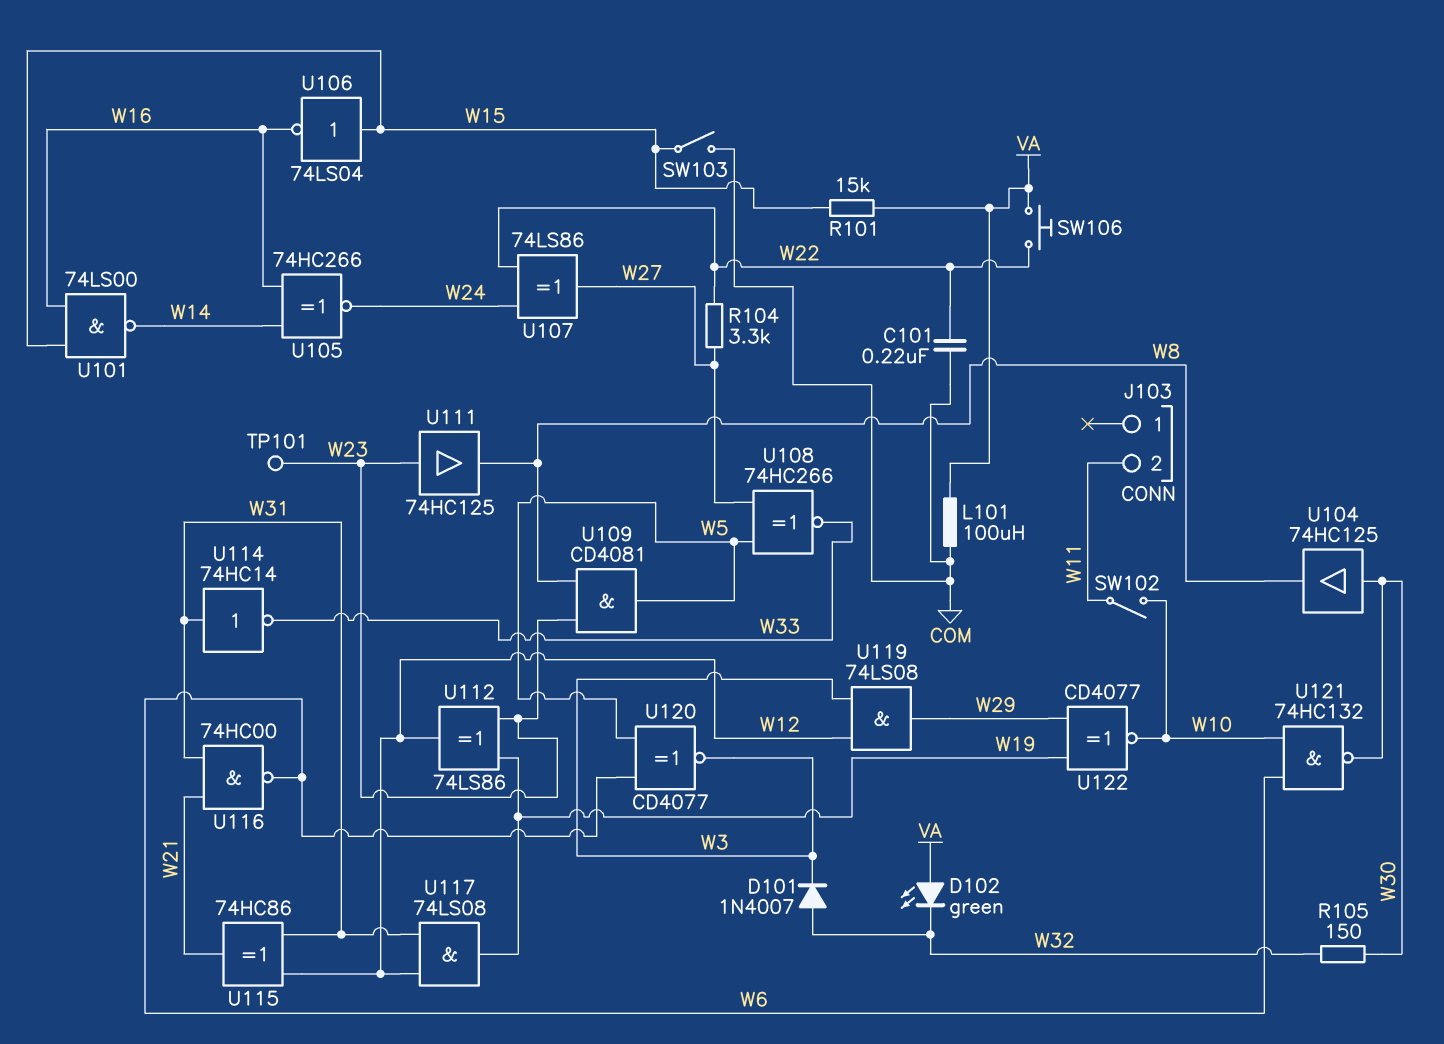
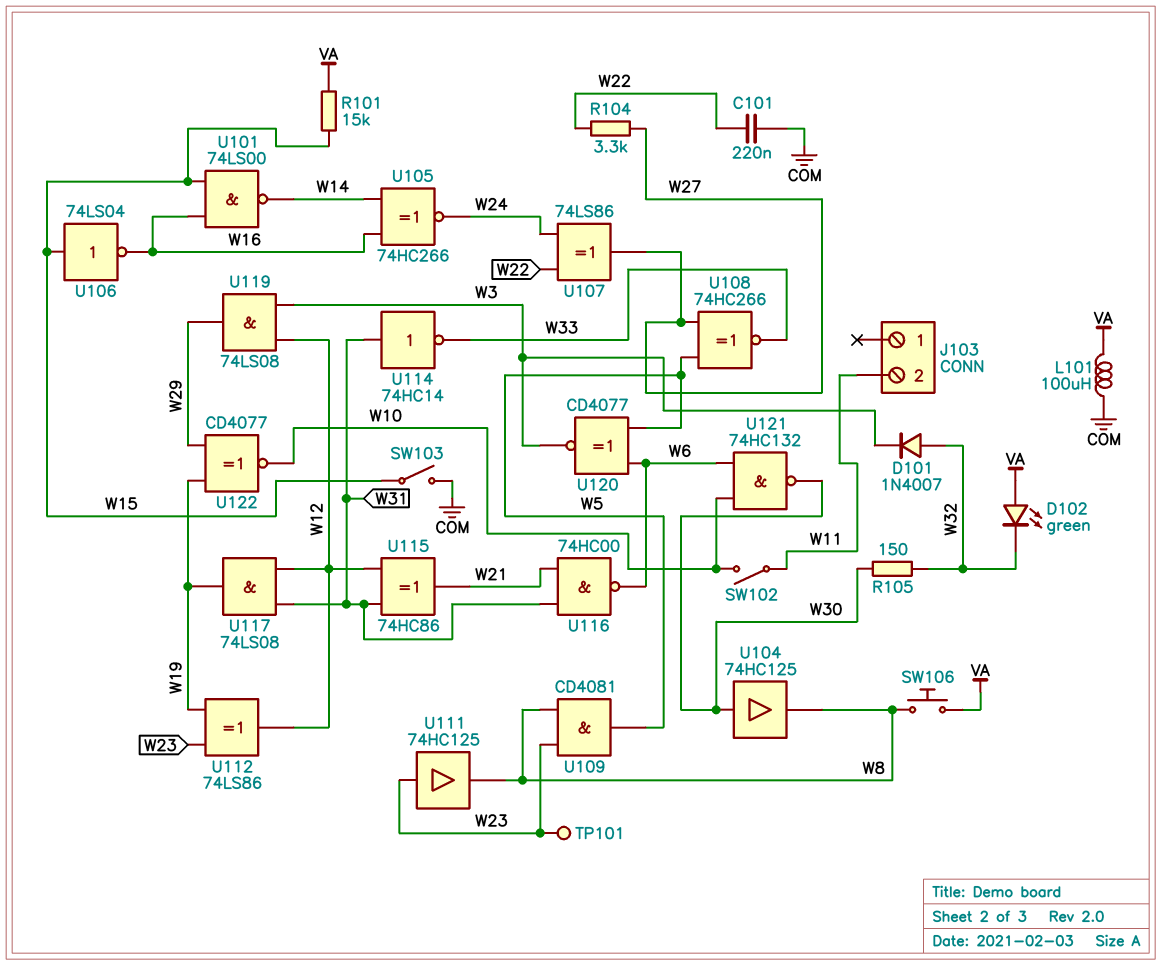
SW106: button (VA, W22) -> button (VA, W8)

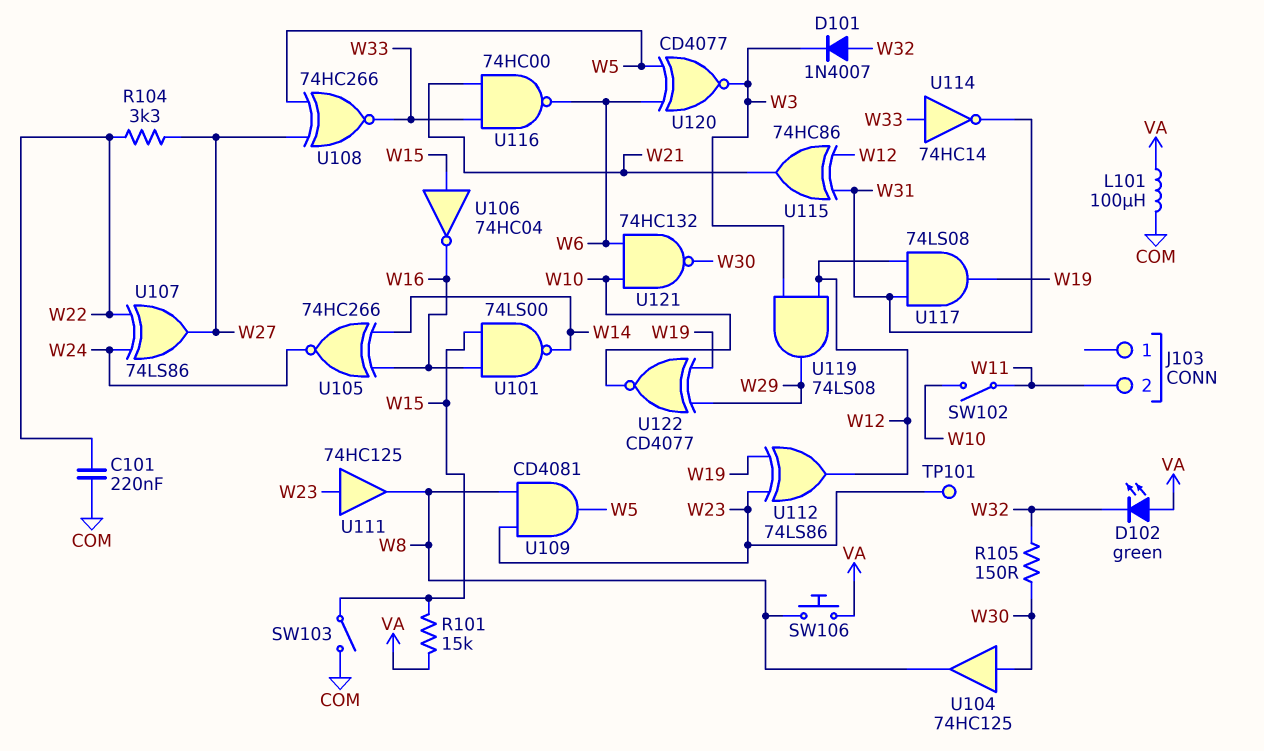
U106: NOT 74LS04 (in W15, out W16) -> NOT 74HC04 (in W15, out W16)
U114: NOT 74HC14 (in W31, out W33) -> NOT 74HC14 (in W33, out W31)
U116: NAND 74HC00 (in W21, in W31, out W6) -> NAND 74HC00 (in W21, in W33, out W6)

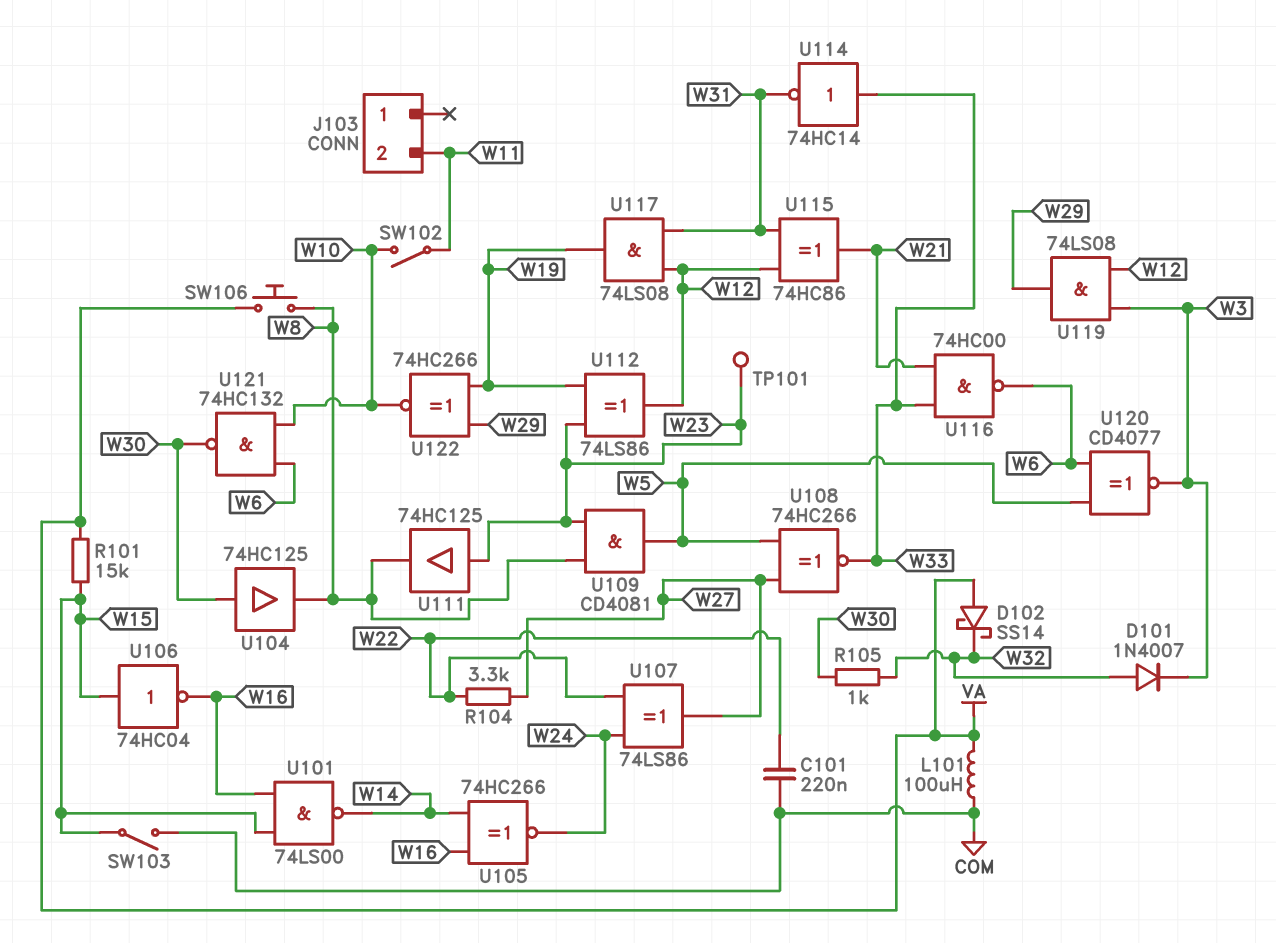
D102: LED green (A VA, K W32) -> schottky SS14 (A VA, K W32)
R105: 150 (W30, W32) -> 1k (W30, W32)
U122: XNOR CD4077 (in W19, in W29, out W10) -> XNOR 74HC266 (in W19, in W29, out W10)

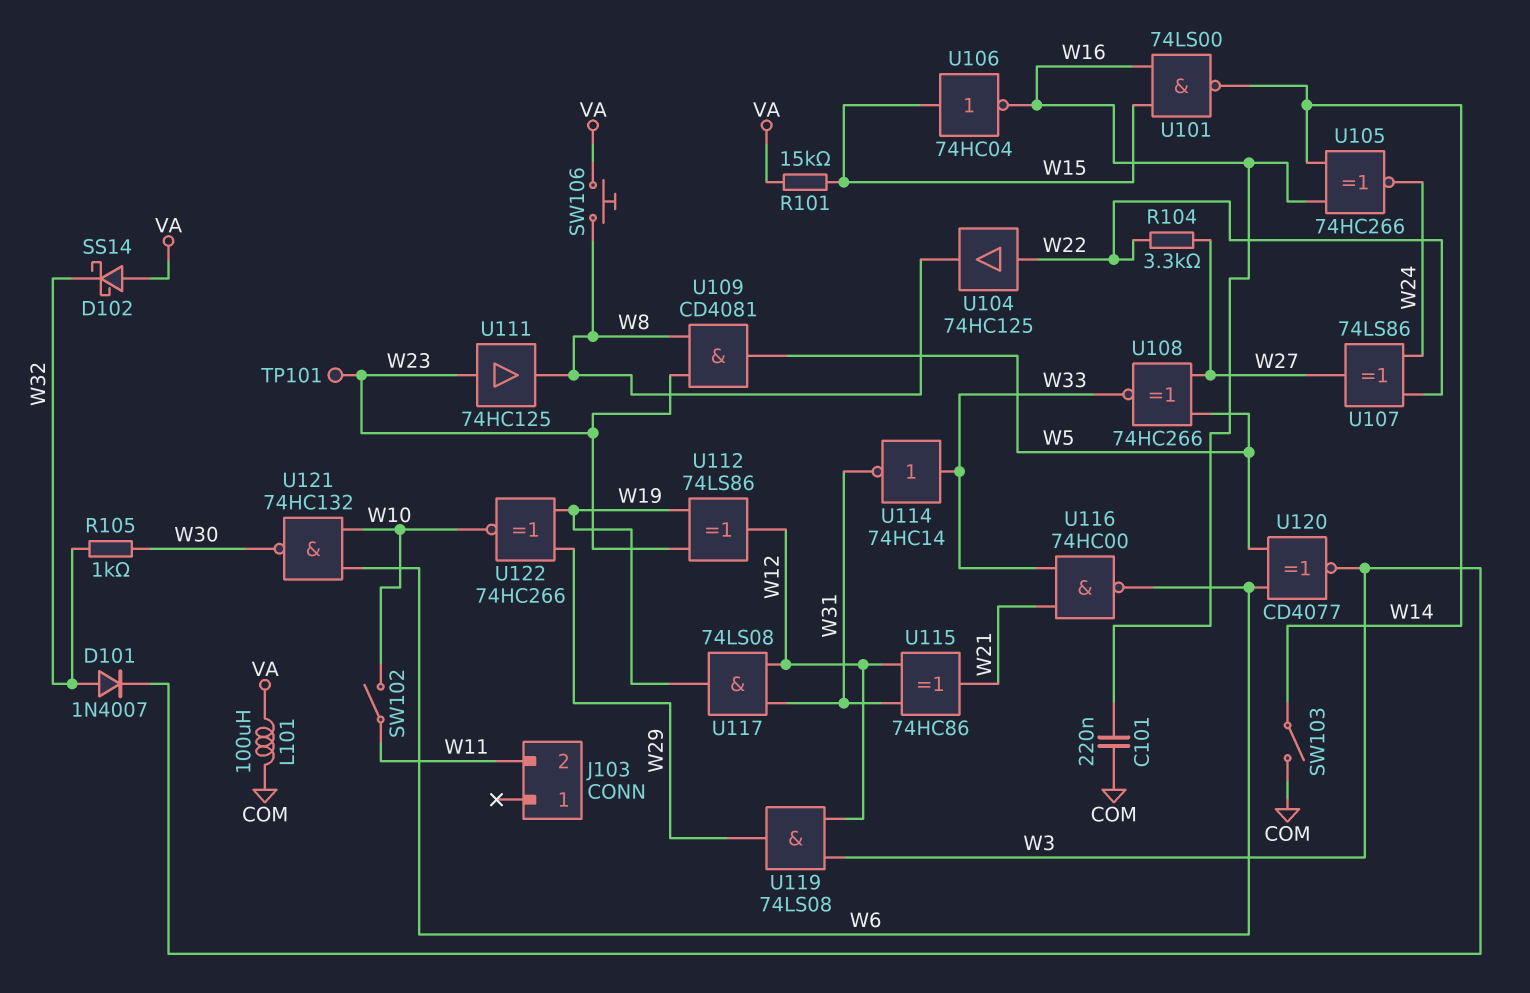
C101: 220nF (COM, W22) -> 220nF (COM, W16)
SW103: switch (COM, W15) -> switch (COM, W14)
U104: buffer 74HC125 (in W30, out W8) -> buffer 74HC125 (in W22, out W8)

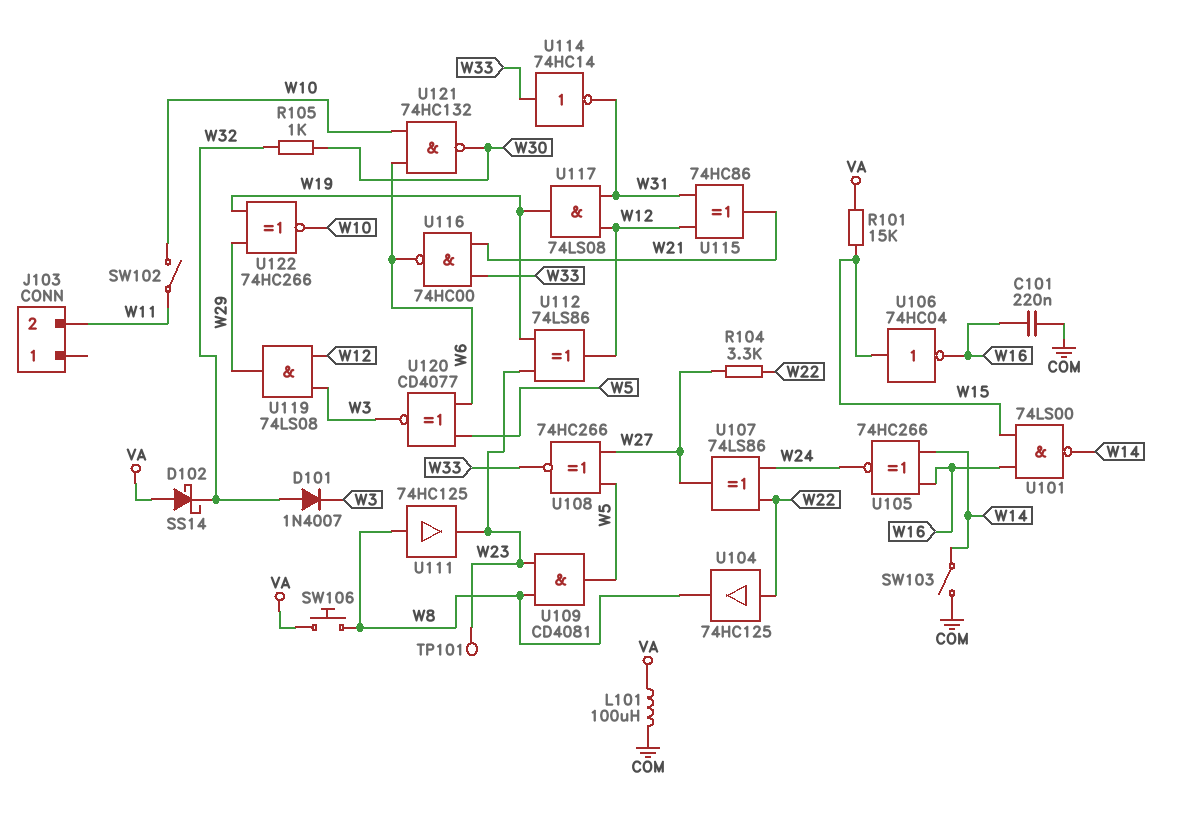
U111: buffer 74HC125 (in W23, out W8) -> buffer 74HC125 (in W8, out W23)

